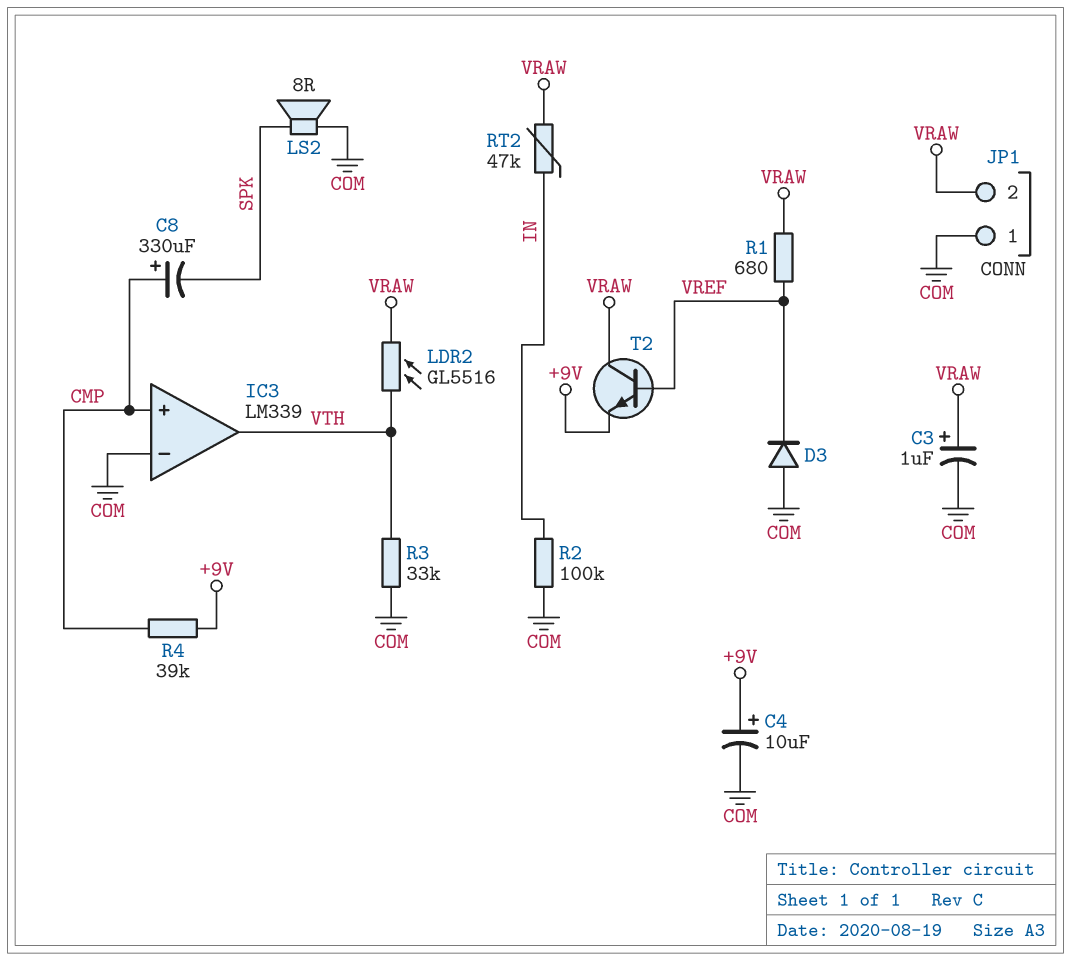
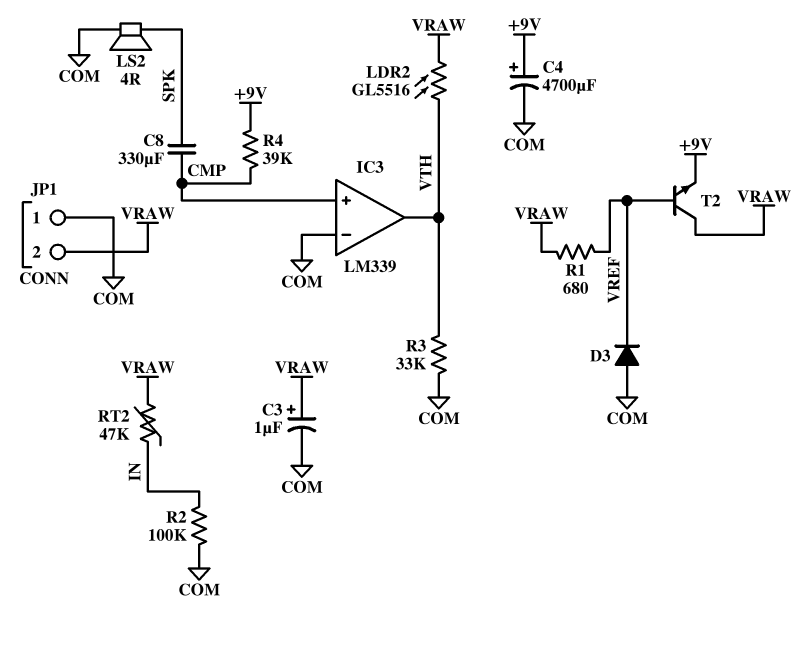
C4: 10uF (plus +9V, minus COM) -> 4700uF (plus +9V, minus COM)
C8: 330uF (plus CMP, minus SPK) -> 330uF (CMP, SPK)
LS2: speaker 8R (COM, SPK) -> speaker 4R (COM, SPK)

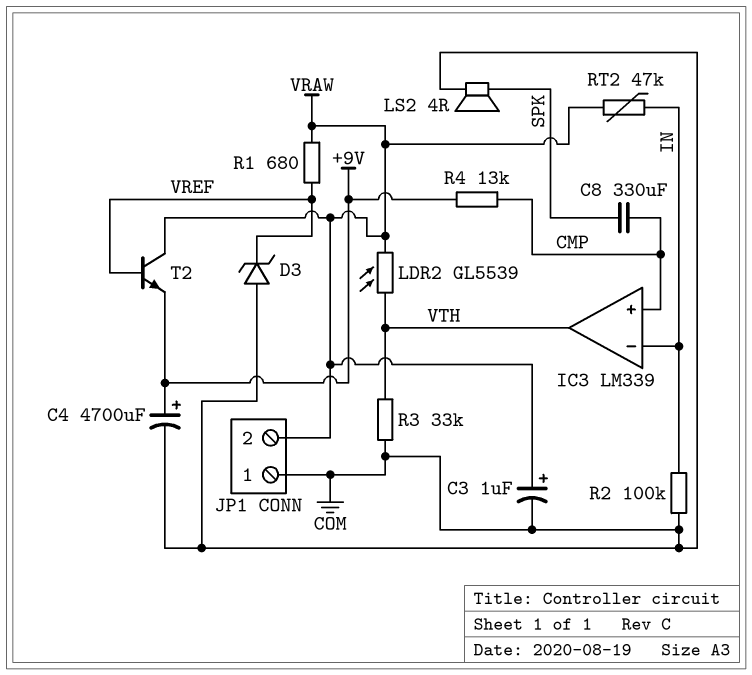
D3: diode (A COM, K VREF) -> zener (A COM, K VREF)
IC3 pin in-: COM -> IN
LDR2: GL5516 (VRAW, VTH) -> GL5539 (VRAW, VTH)
R4: 39k (+9V, CMP) -> 13k (+9V, CMP)

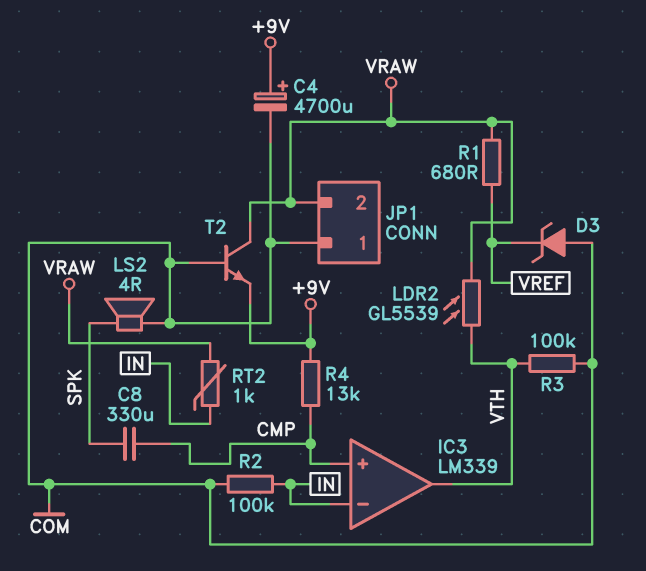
C3: 1uF (plus VRAW, minus COM) -> none
R3: 33k (COM, VTH) -> 100k (COM, VTH)
RT2: 47k (IN, VRAW) -> 1k (IN, VRAW)
T2: NPN (B VREF, C VRAW, E +9V) -> NPN (B COM, C VRAW, E +9V)

